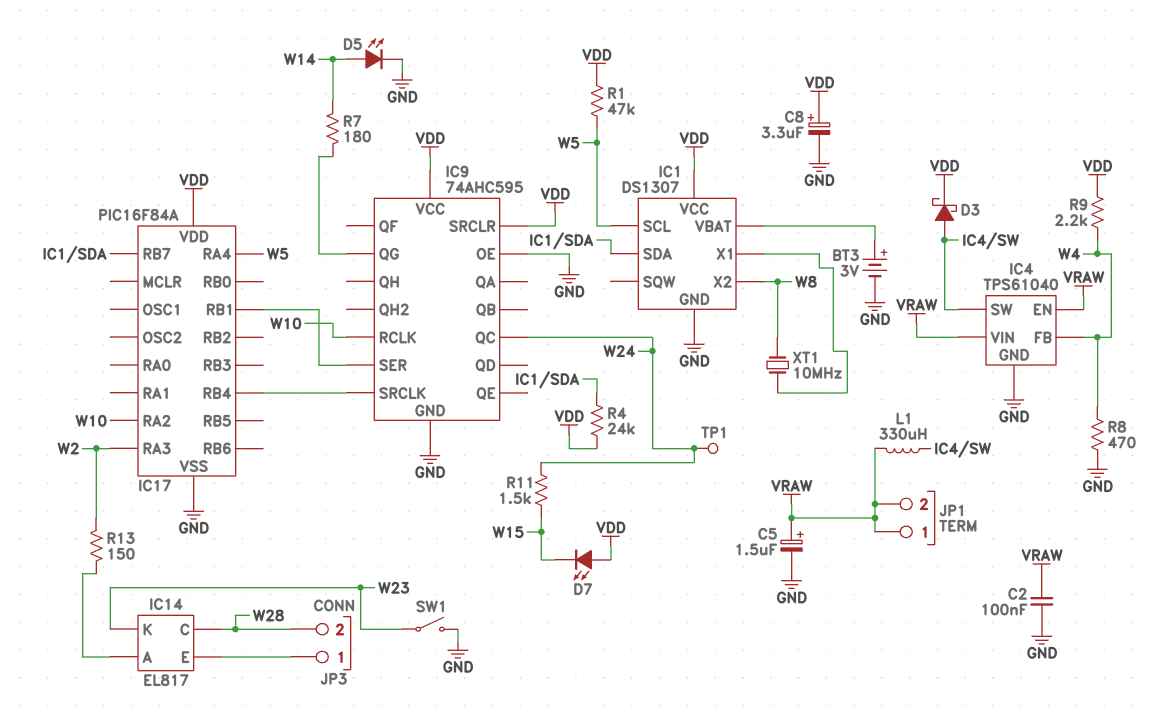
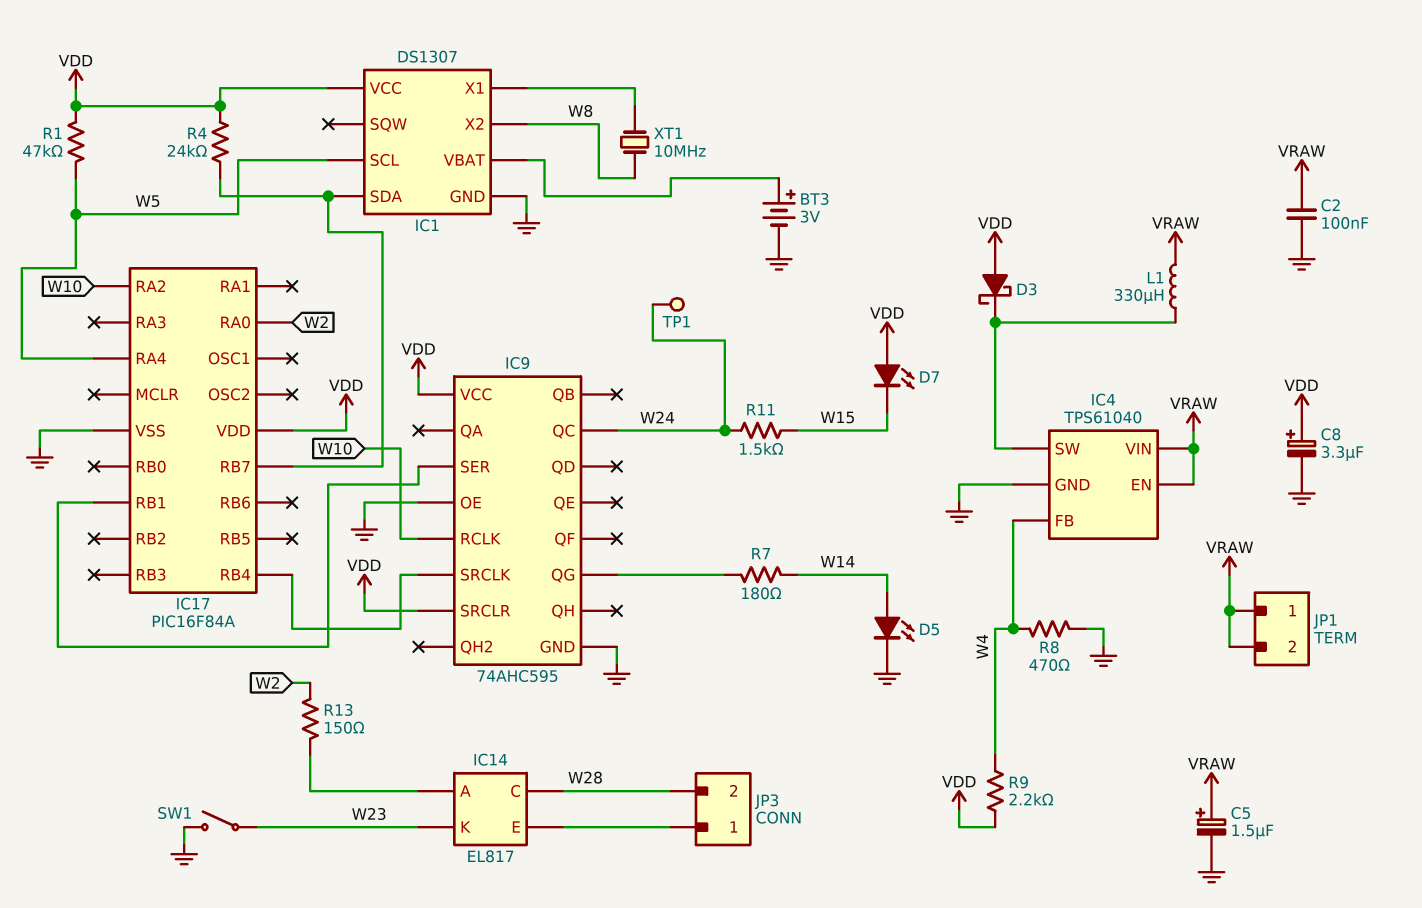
D3: schottky (A IC4/SW, K VDD) -> schottky (A VDD, K IC4/SW)
IC17 pin RA0: none -> W2
IC17 pin RA3: W2 -> none

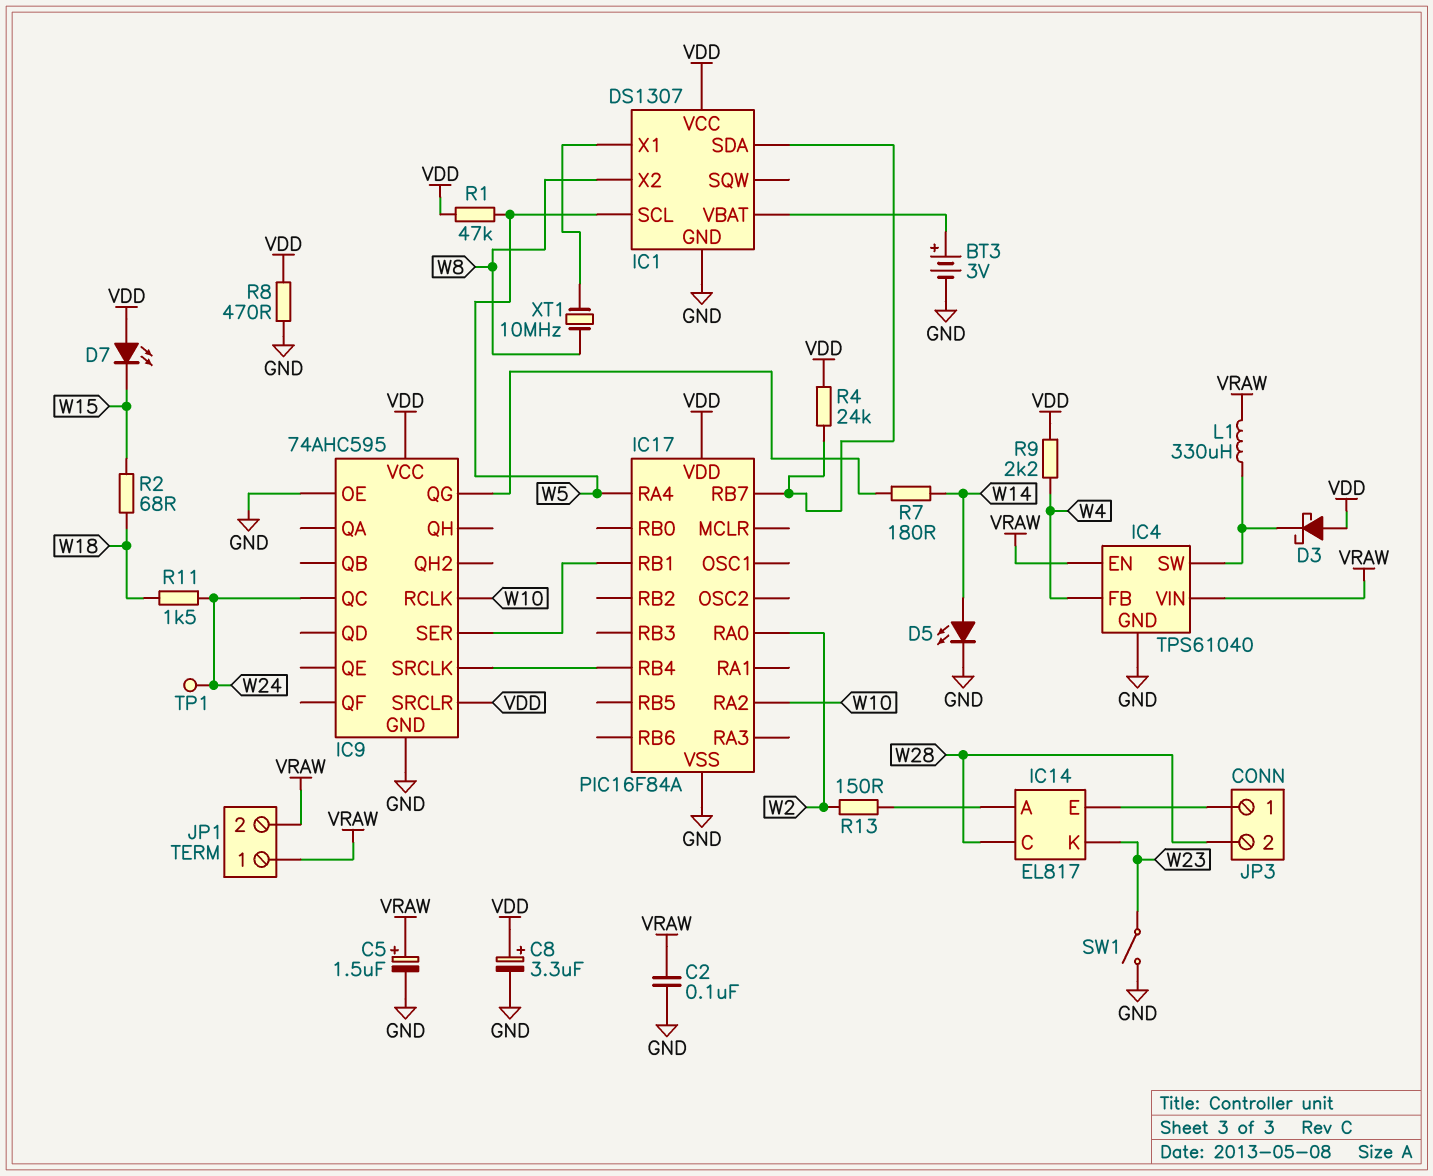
R2: none -> 68 (W15, W18)
R8: 470 (GND, W4) -> 470 (GND, VDD)
R11: 1.5k (W15, W24) -> 1.5k (W18, W24)

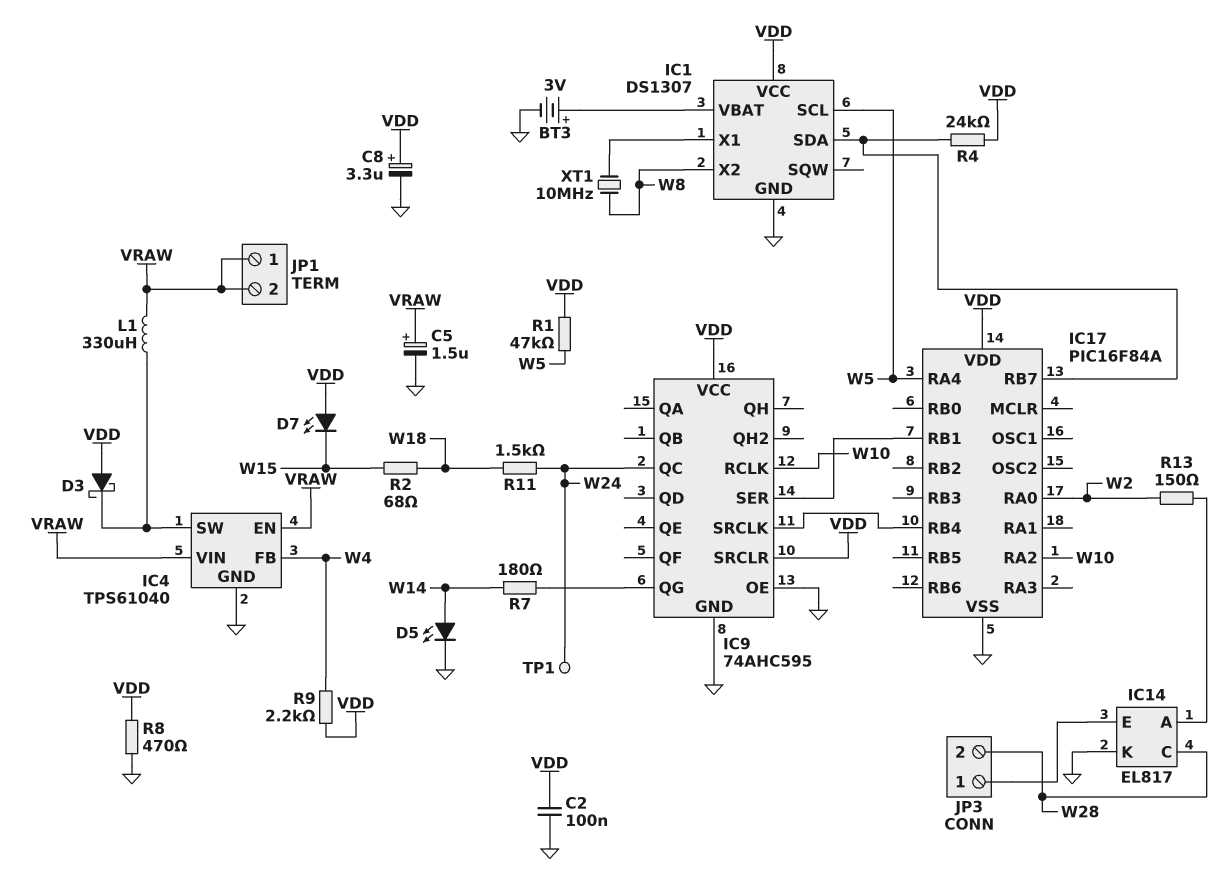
C2: 100nF (GND, VRAW) -> 100nF (GND, VDD)
IC14 pin K: W23 -> GND
SW1: switch (GND, W23) -> none

